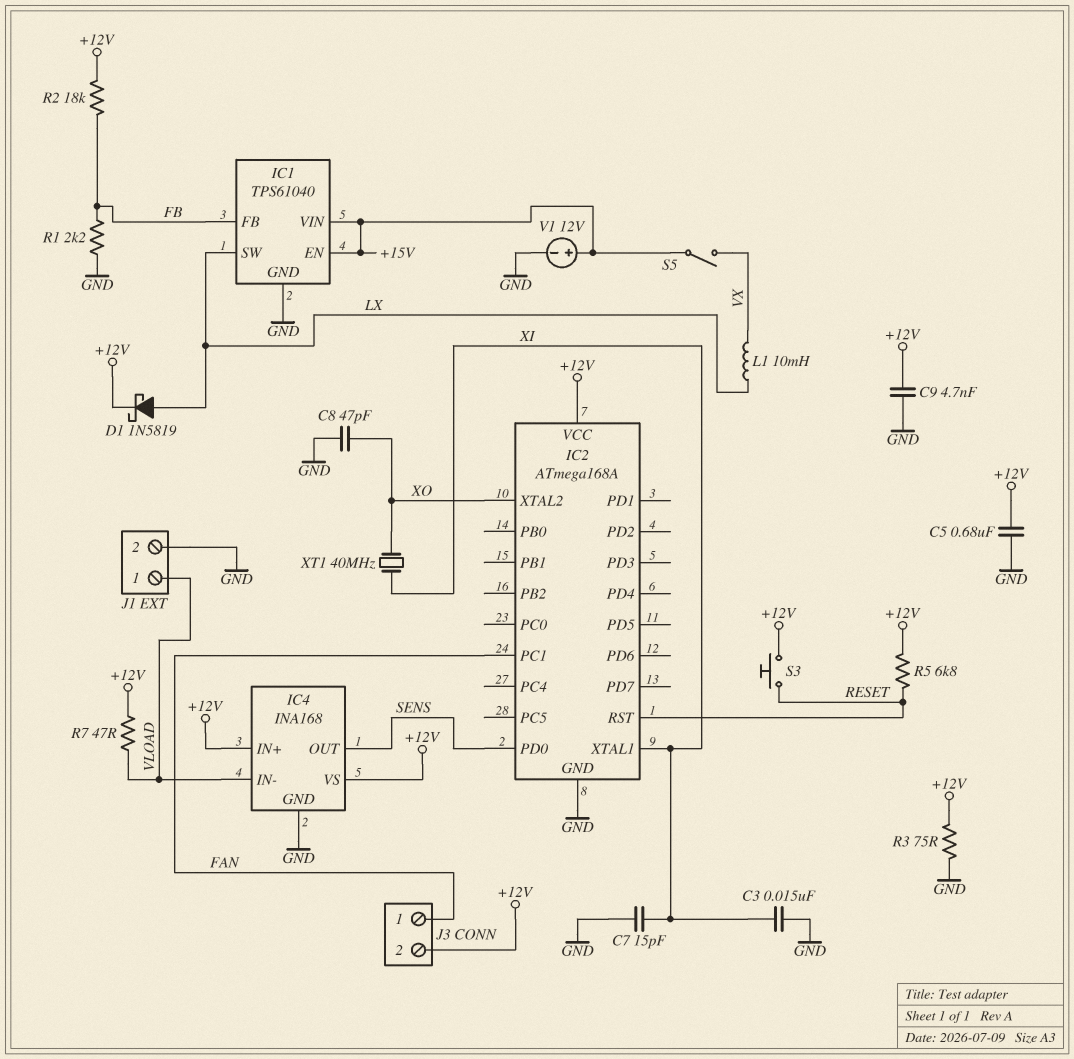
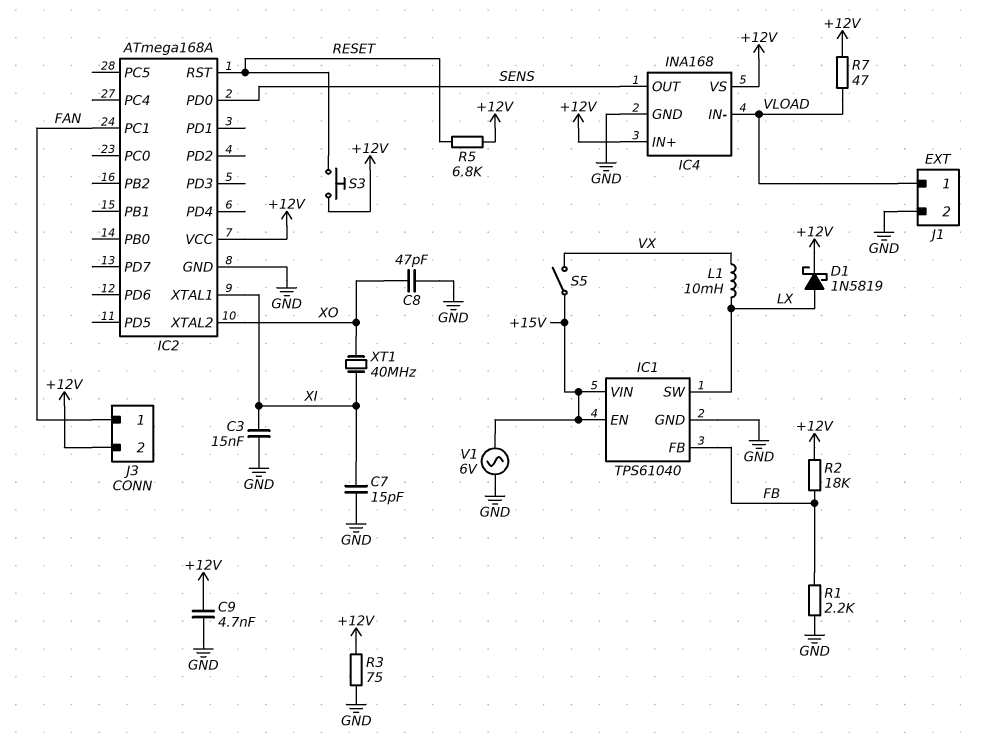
C5: 680nF (+12V, GND) -> none
V1: 12V (plus +15V, minus GND) -> AC 6V (+15V, GND)

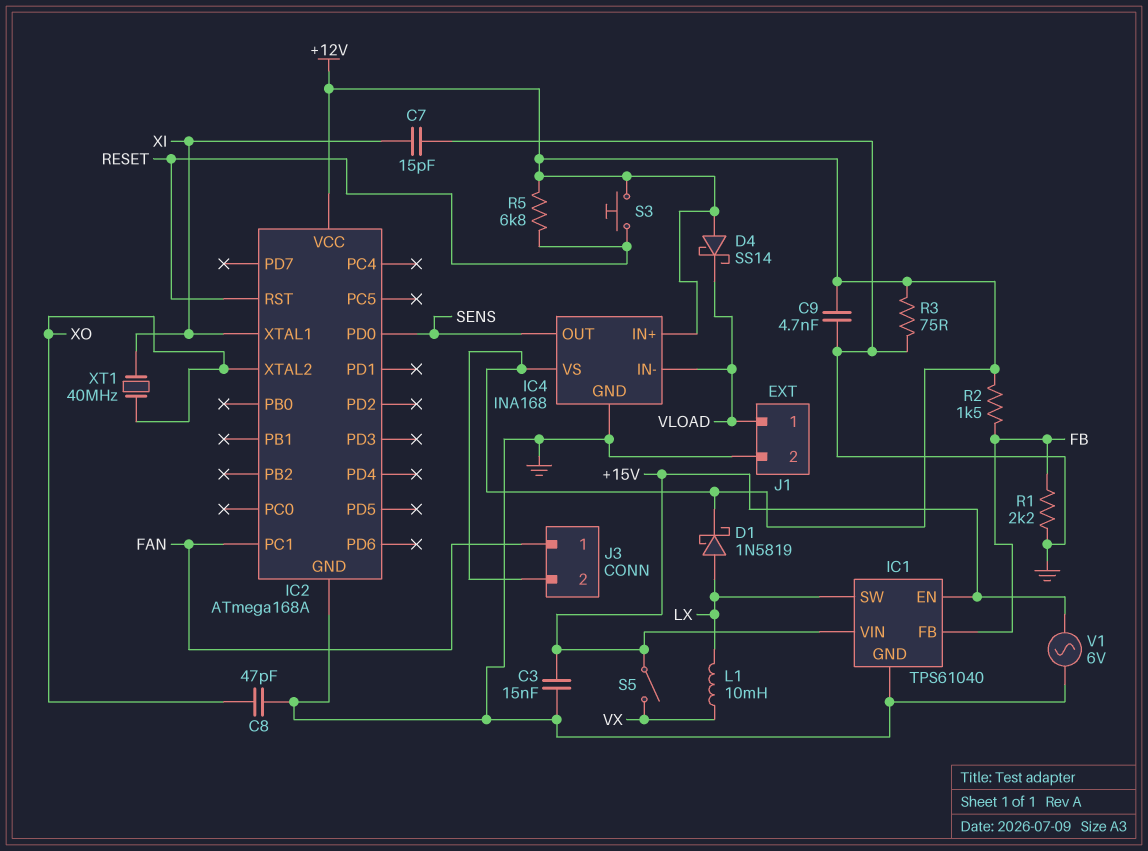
C3: 15nF (GND, XI) -> 15nF (+15V, GND)
D4: none -> schottky SS14 (A +12V, K VLOAD)
R2: 18k (+12V, FB) -> 1.5k (+12V, FB)
R7: 47 (+12V, VLOAD) -> none

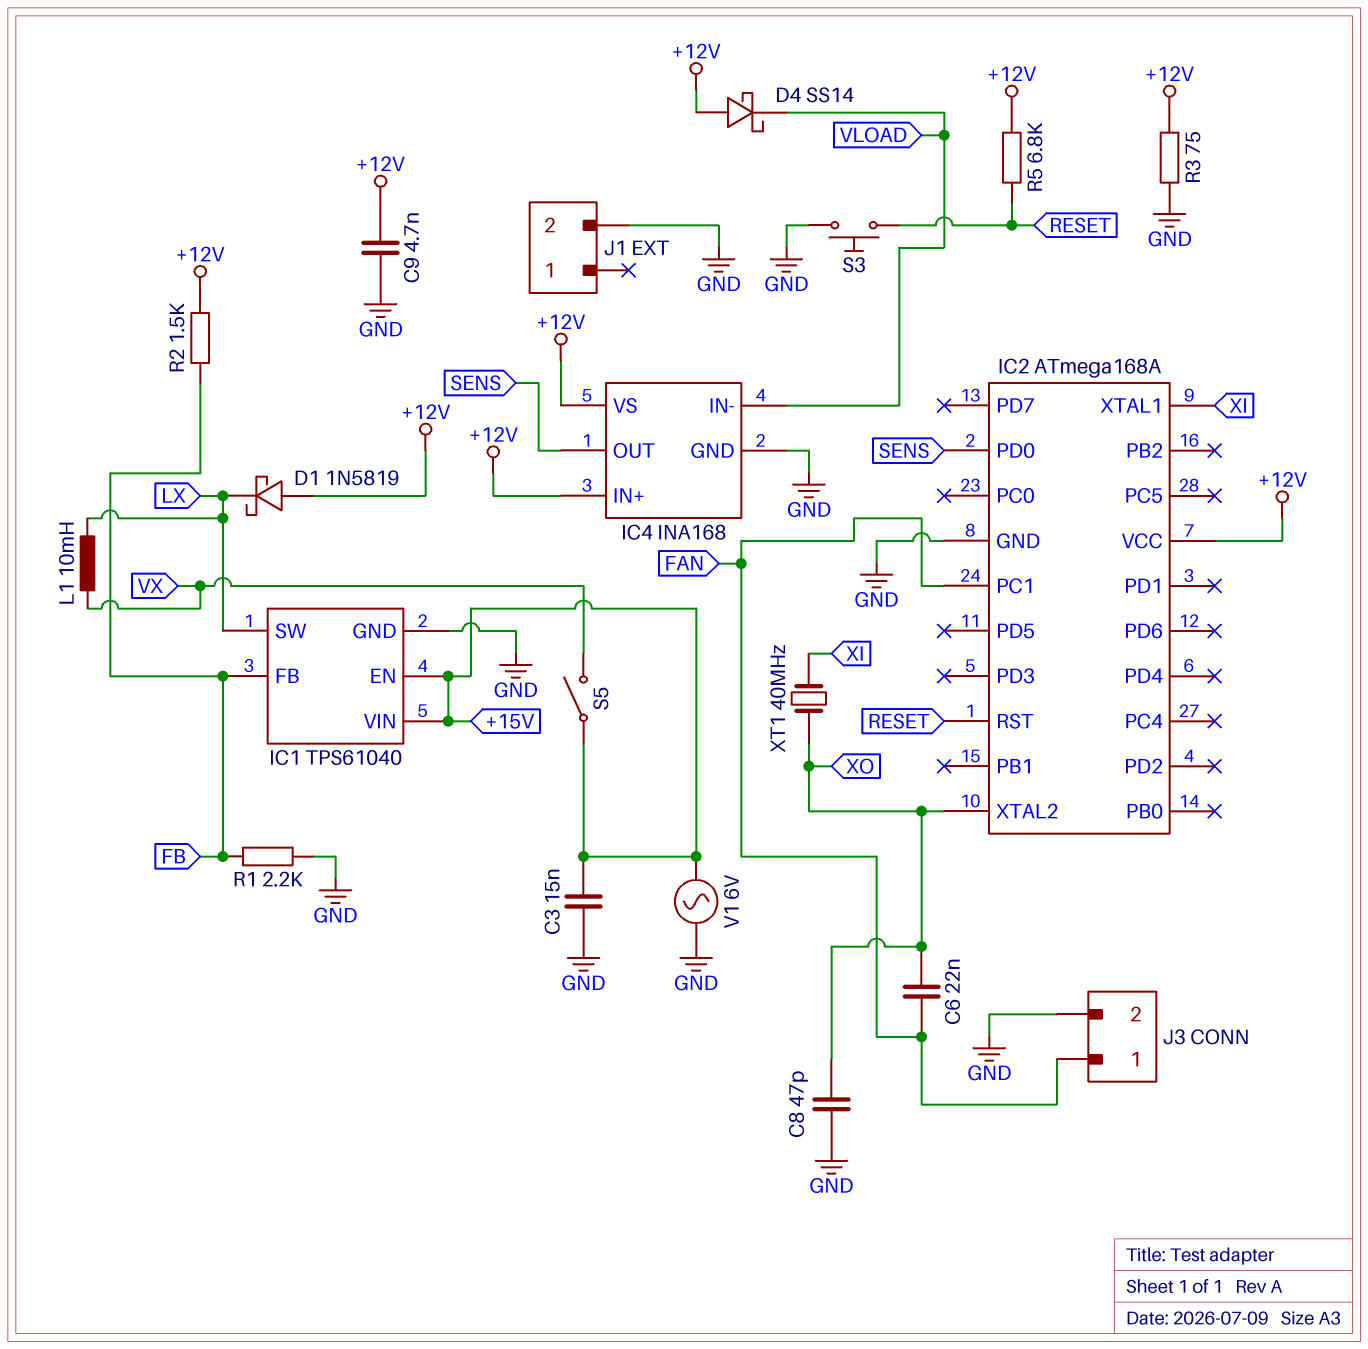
C6: none -> 22nF (FAN, XO)
C7: 15pF (GND, XI) -> none
D1: schottky 1N5819 (A LX, K +12V) -> schottky 1N5819 (A +12V, K LX)
J1 pin 1: VLOAD -> none
J3 pin 2: +12V -> GND
S3: button (+12V, RESET) -> button (GND, RESET)

